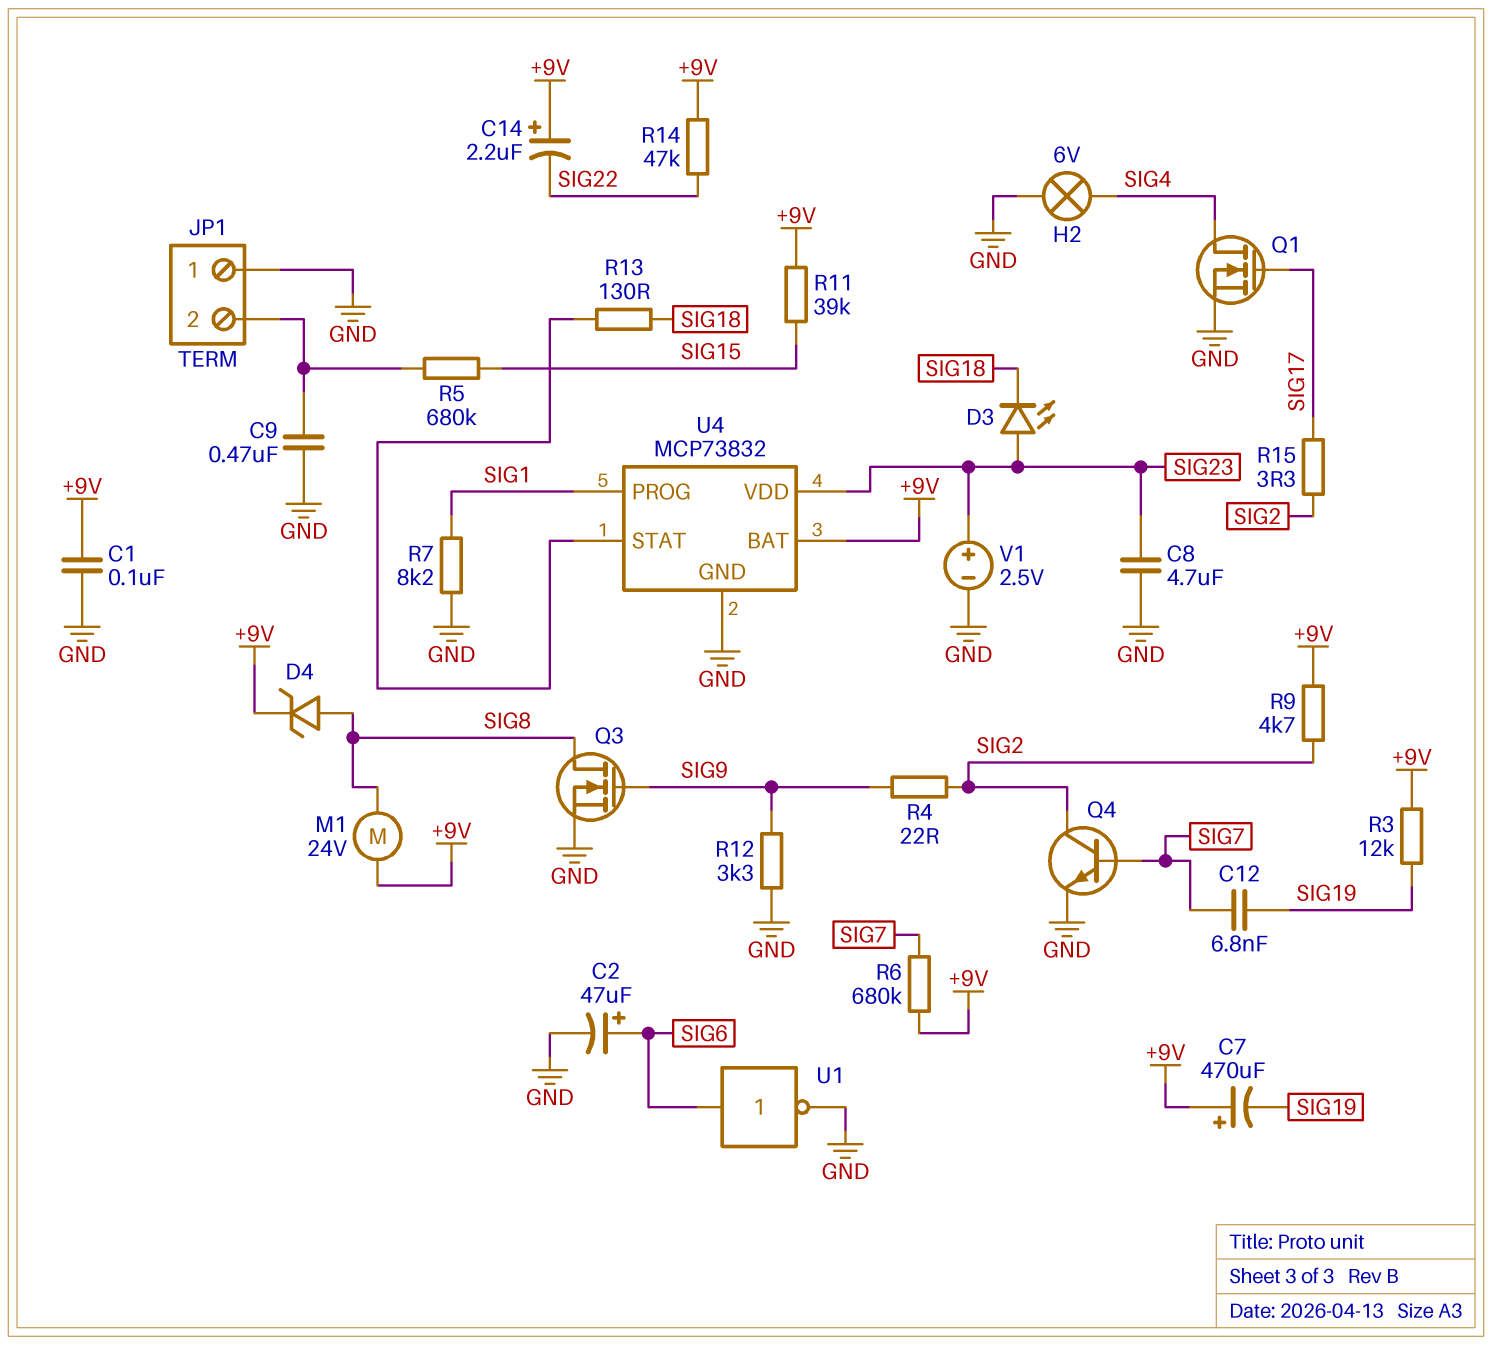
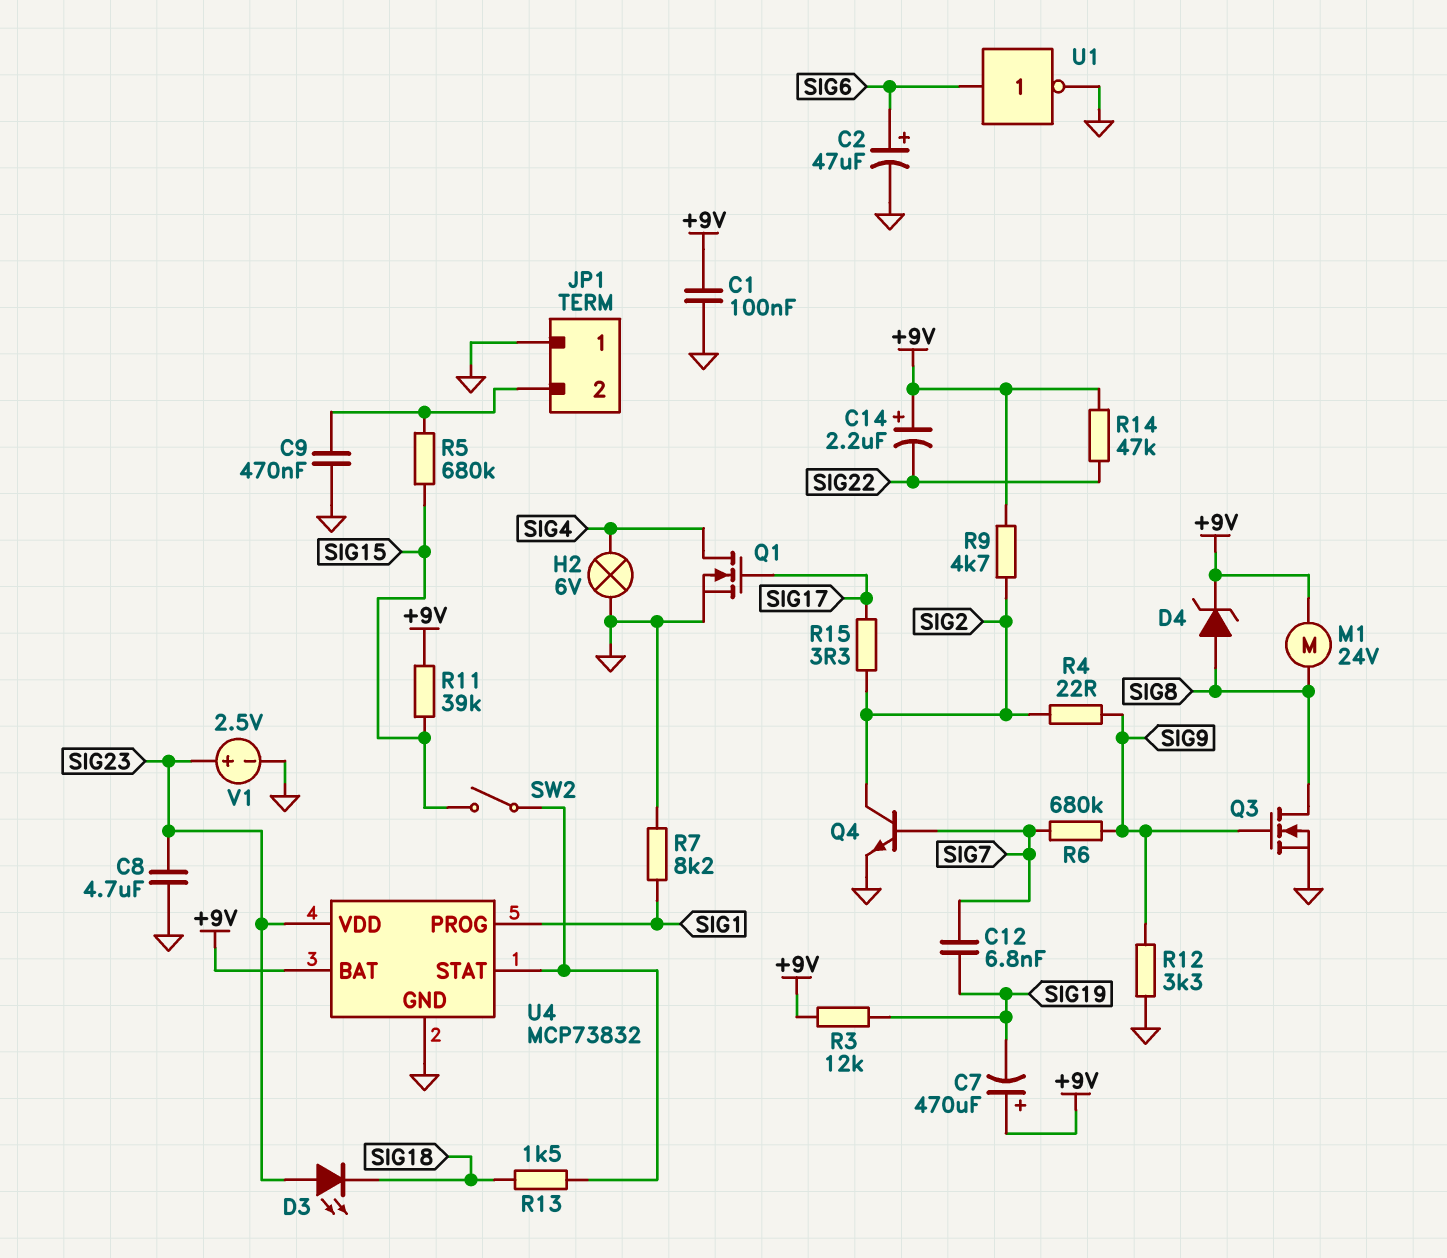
R6: 680k (+9V, SIG7) -> 680k (SIG7, SIG9)
R13: 130 (SIG18, U4/STAT) -> 1.5k (SIG18, U4/STAT)
SW2: none -> switch (SIG15, U4/STAT)

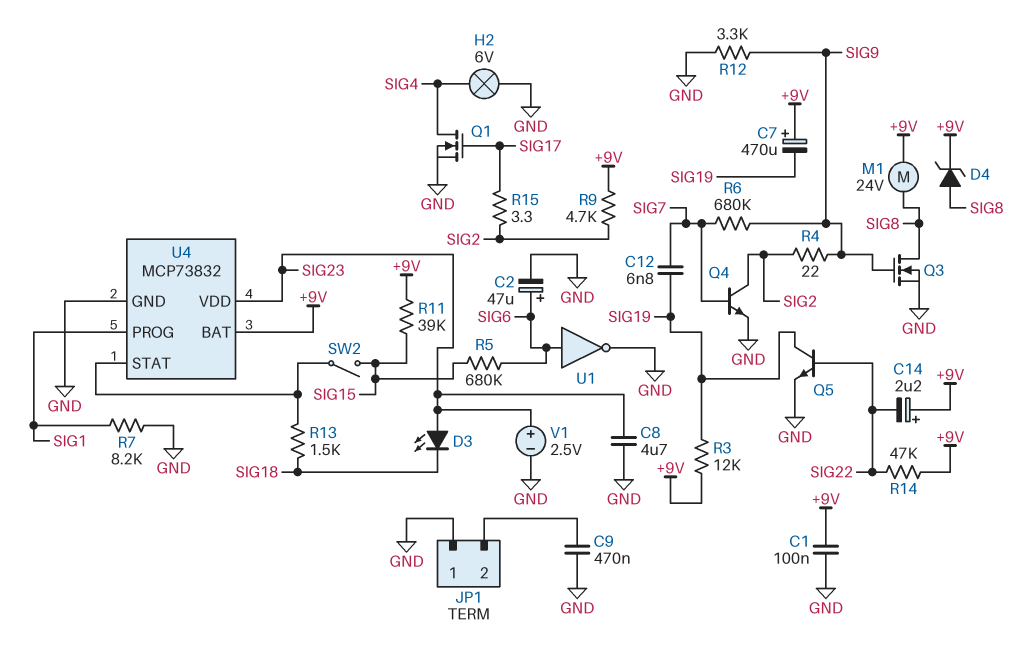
Q5: none -> NPN (B SIG22, C SIG19, E GND)
R5: 680k (JP1/2, SIG15) -> 680k (SIG6, SIG15)

